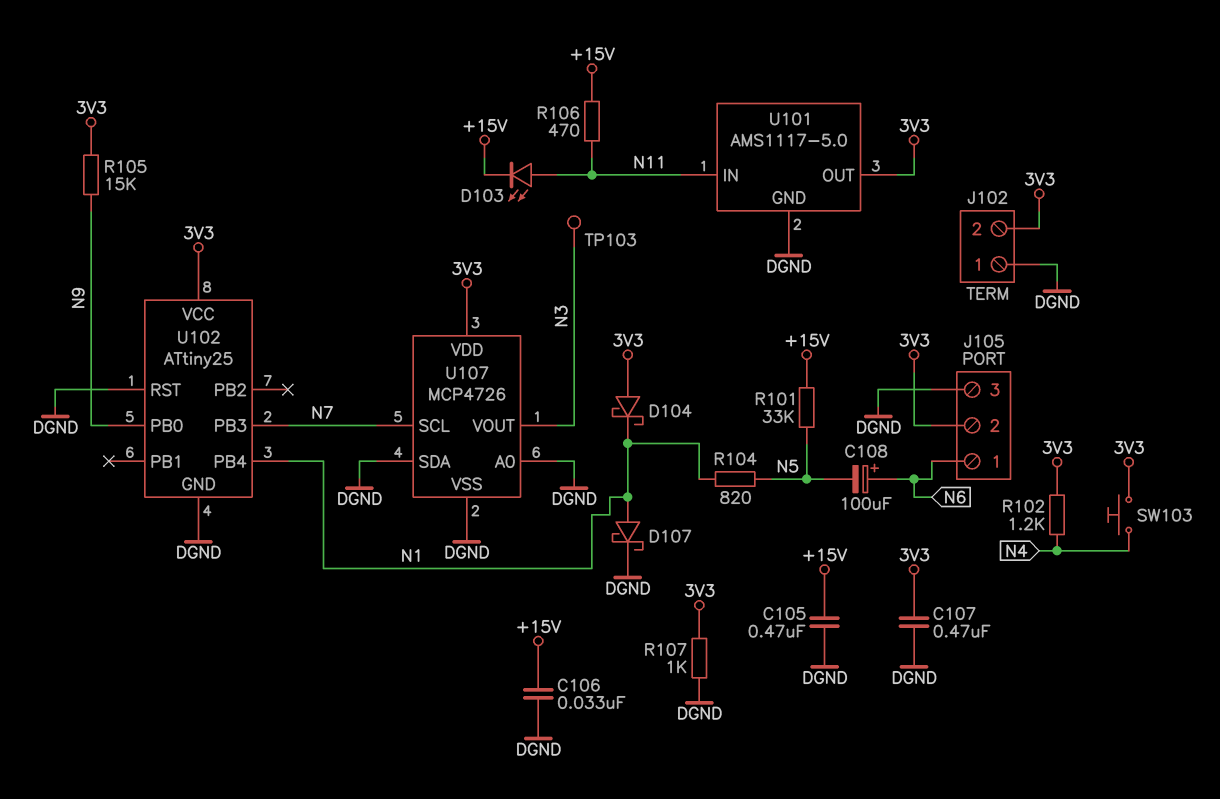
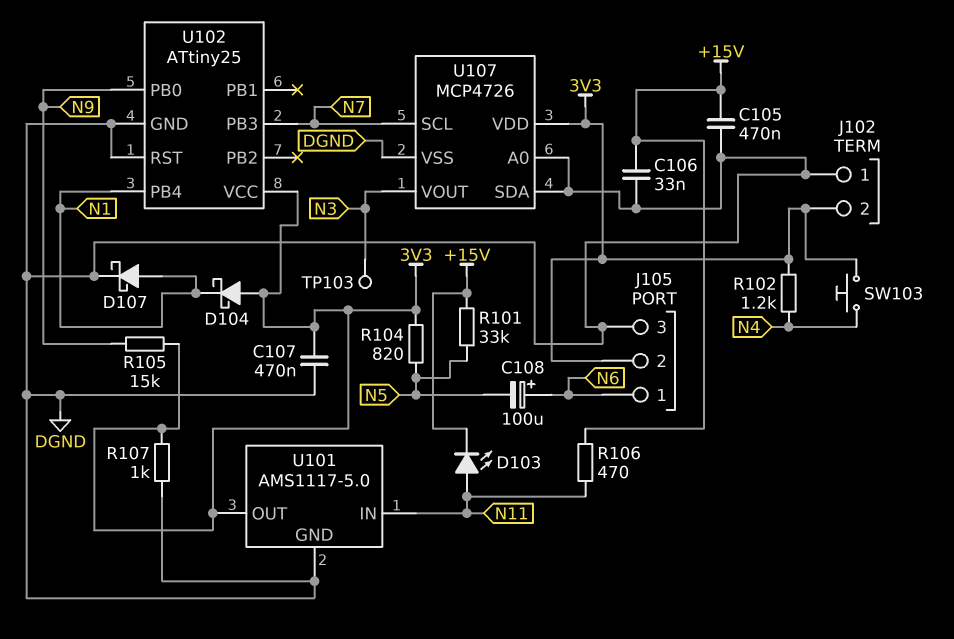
R104: 820 (N1, N5) -> 820 (3V3, N5)

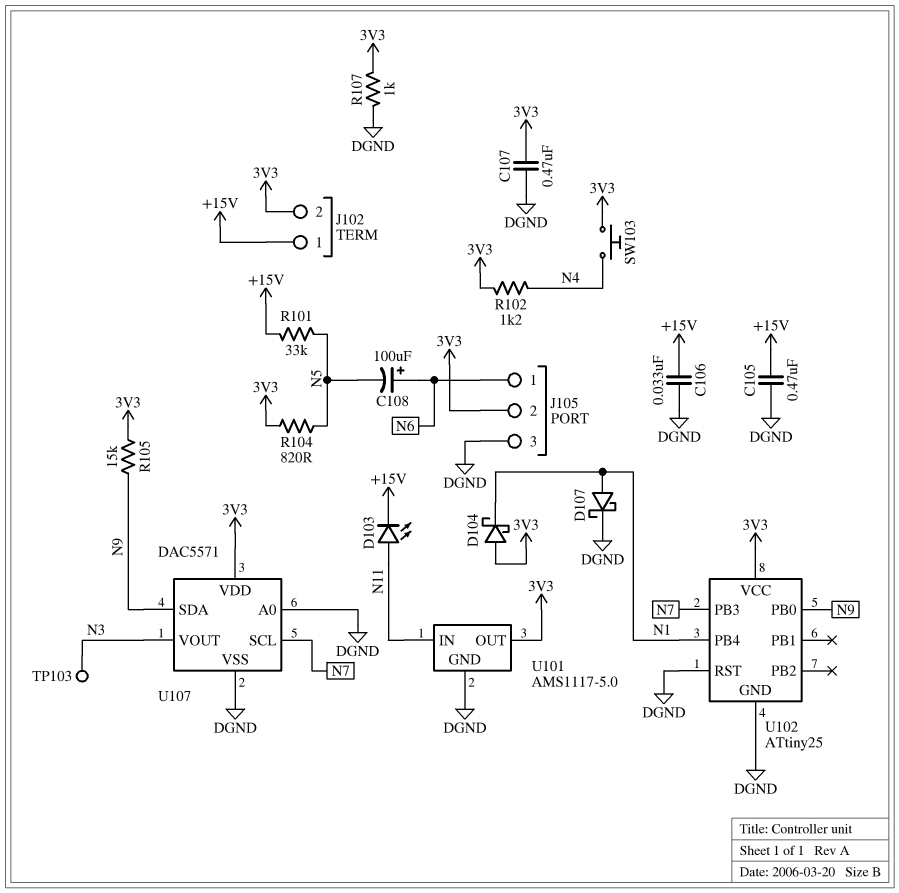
J102 pin 1: DGND -> +15V
R106: 470 (+15V, N11) -> none
U107: MCP4726 -> DAC5571
U107 pin SDA: DGND -> N9

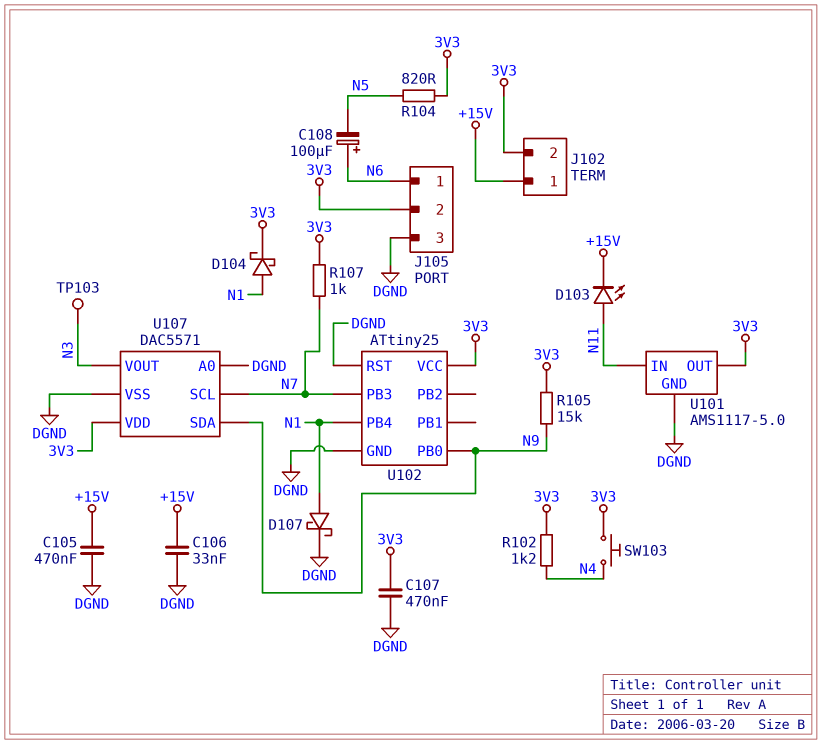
D104: schottky (A 3V3, K N1) -> schottky (A N1, K 3V3)
R101: 33k (+15V, N5) -> none
R107: 1k (3V3, DGND) -> 1k (3V3, N7)

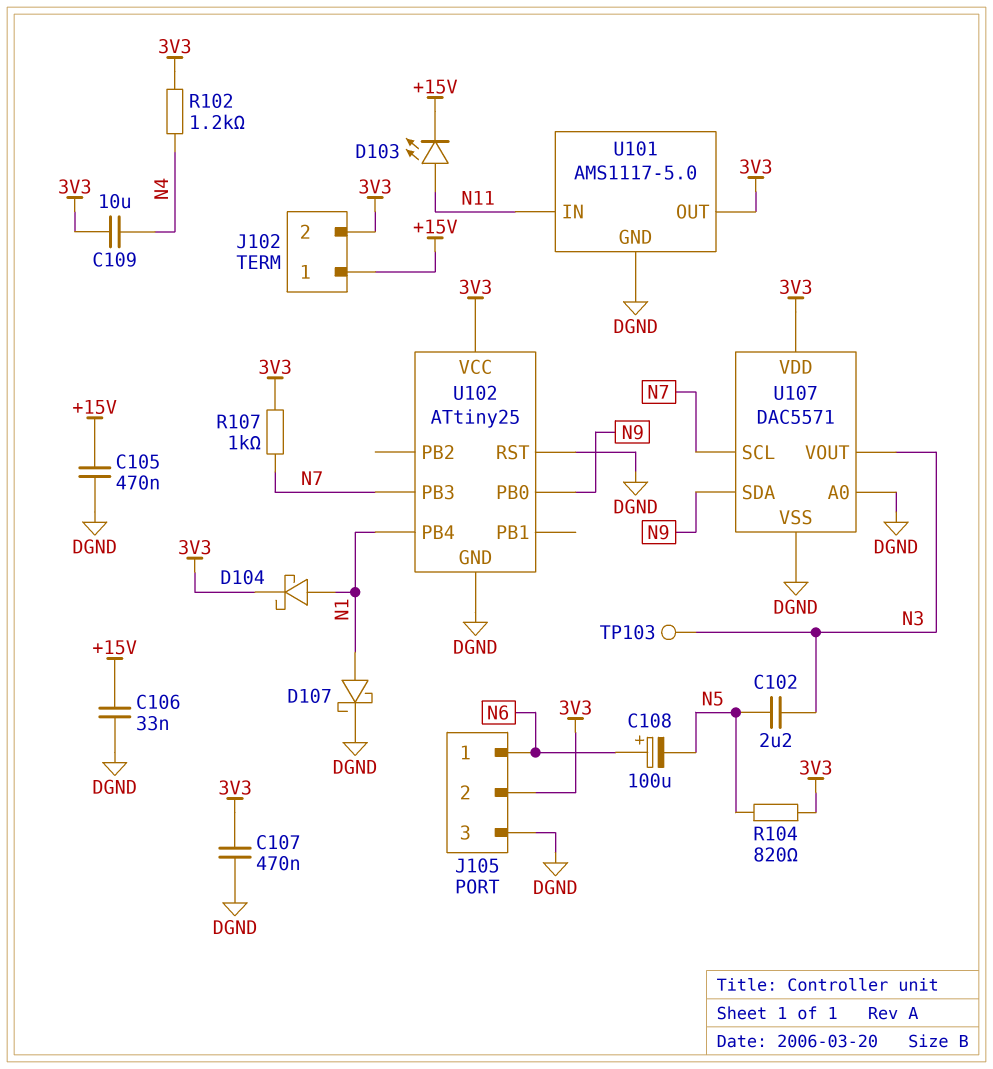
C102: none -> 2.2uF (N3, N5)
C109: none -> 10uF (3V3, N4)
R105: 15k (3V3, N9) -> none
SW103: button (3V3, N4) -> none

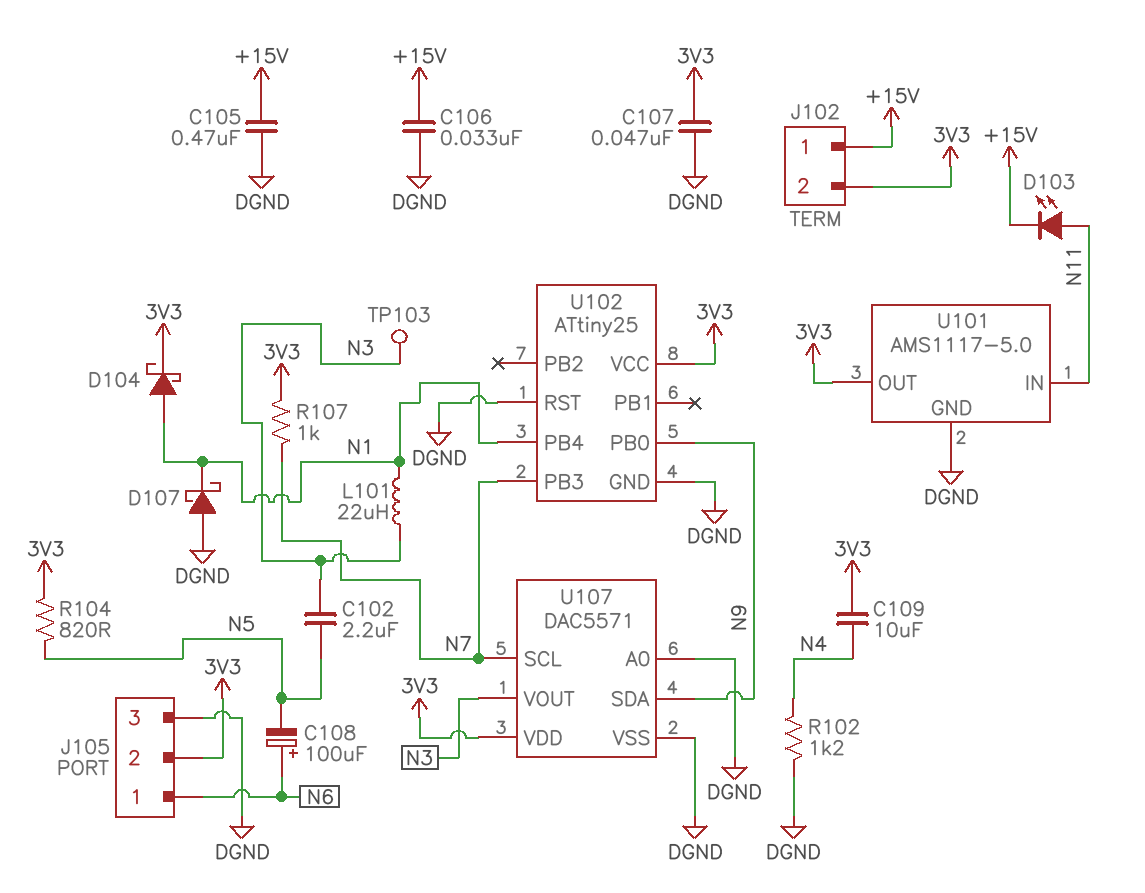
C107: 470nF (3V3, DGND) -> 47nF (3V3, DGND)
D107: schottky (A N1, K DGND) -> schottky (A DGND, K N1)
L101: none -> 22uH (N1, N3)
R102: 1.2k (3V3, N4) -> 1.2k (DGND, N4)

